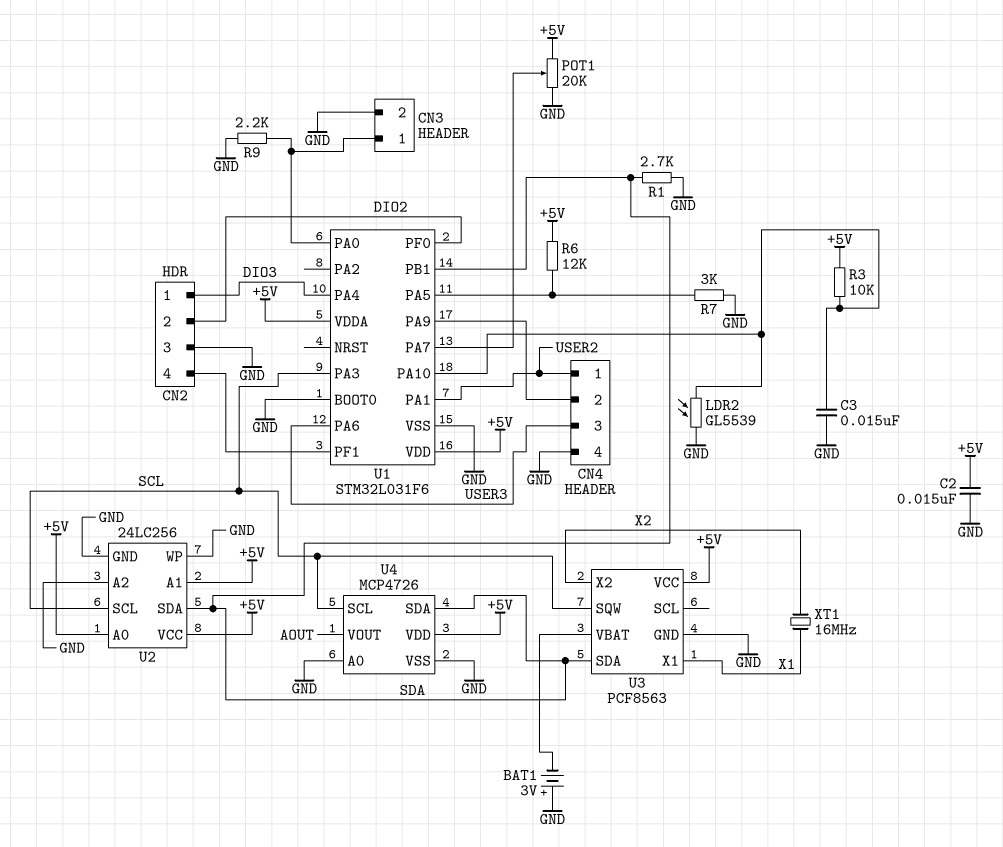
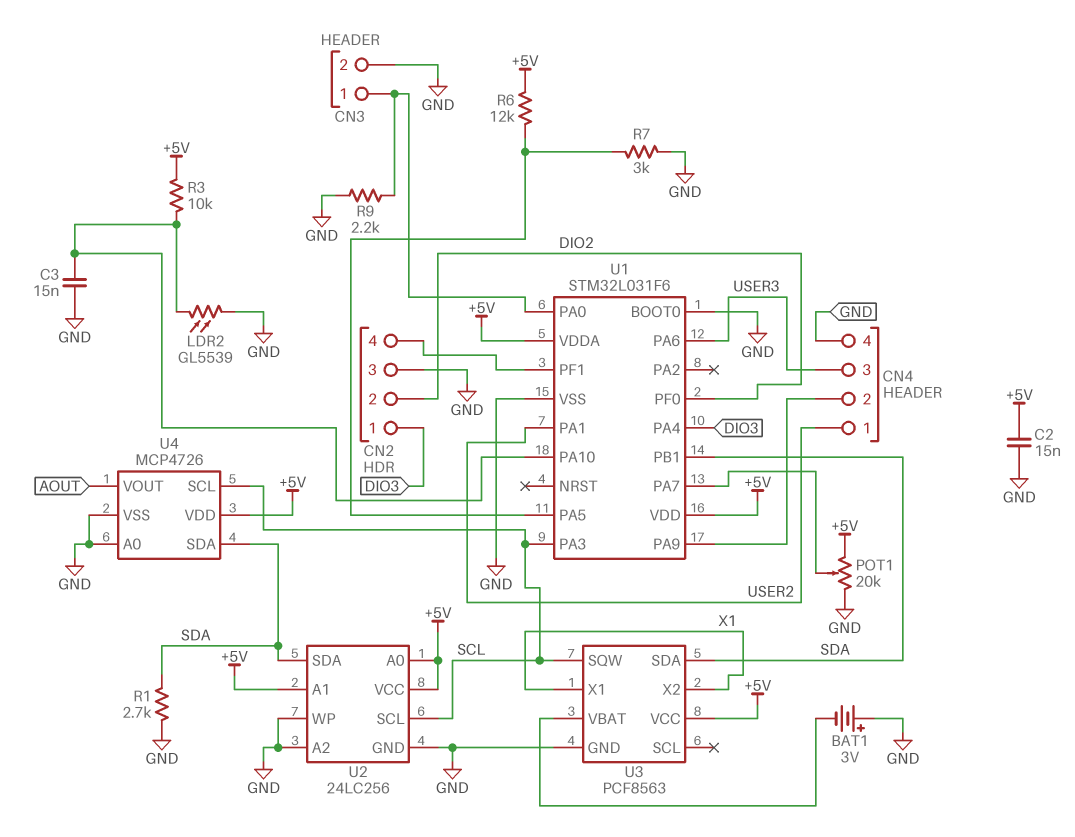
U3 pin X2: X2 -> X1
XT1: 16MHz (X1, X2) -> none

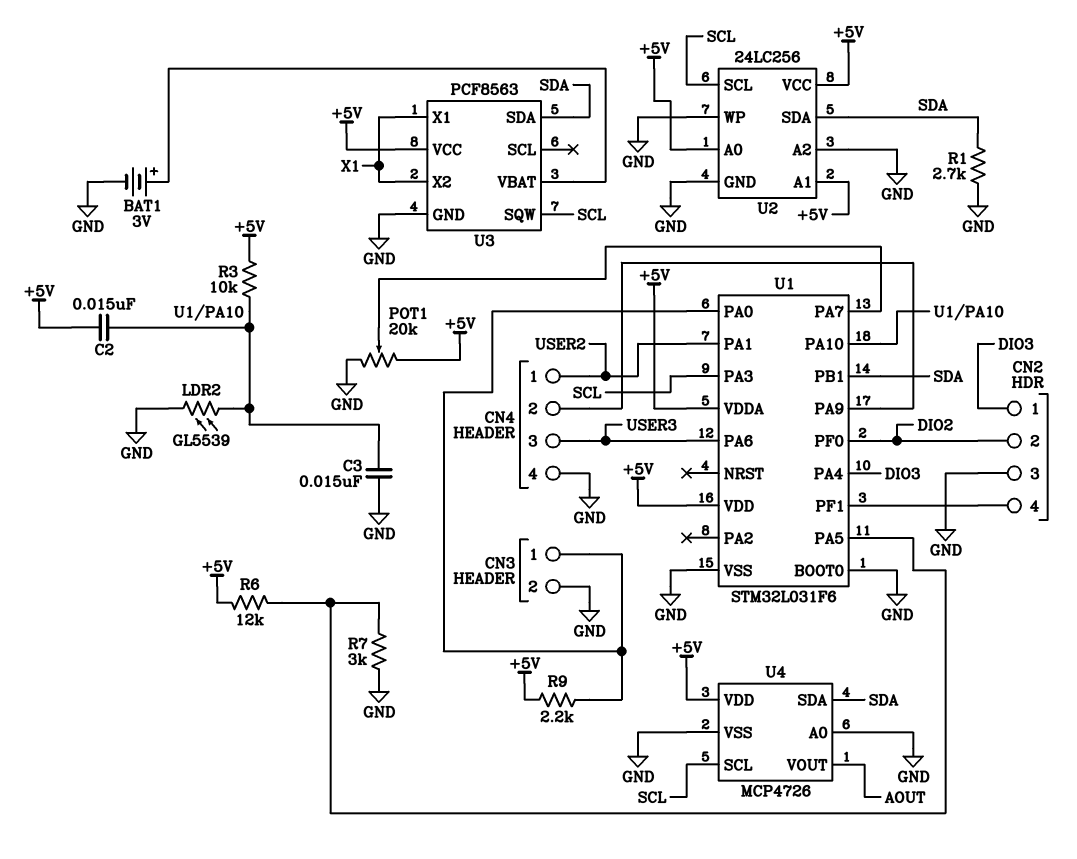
BAT1: 3V (plus GND, minus U3/VBAT) -> 3V (plus U3/VBAT, minus GND)
C2: 15nF (+5V, GND) -> 15nF (+5V, U1/PA10)
R9: 2.2k (CN3/1, GND) -> 2.2k (+5V, CN3/1)

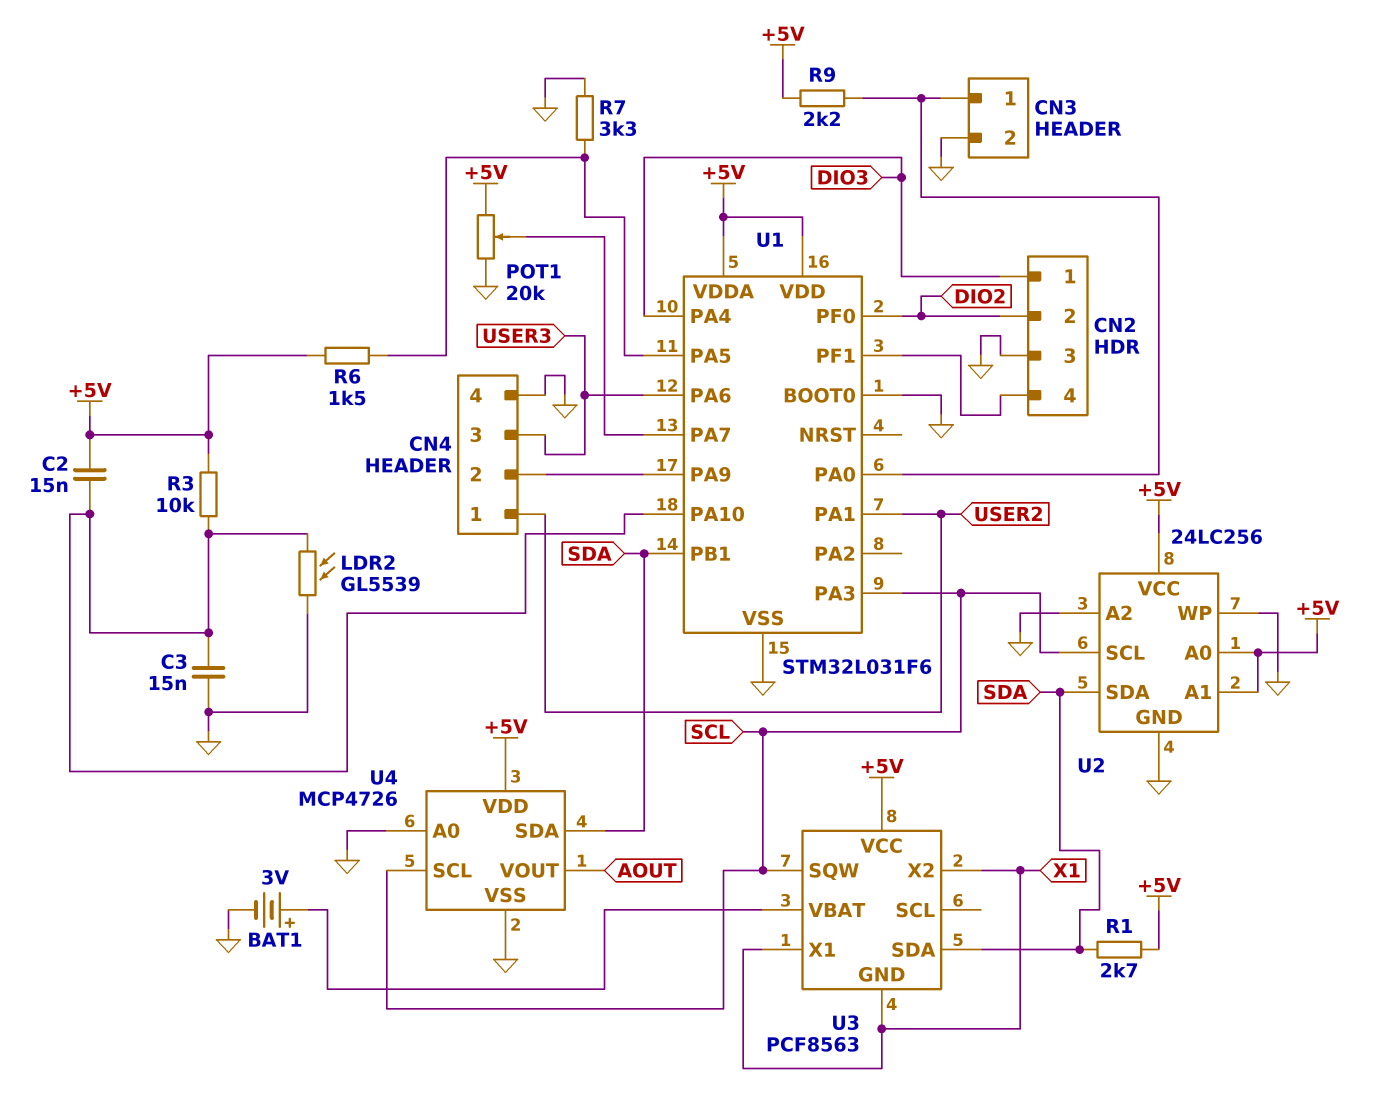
R1: 2.7k (GND, SDA) -> 2.7k (+5V, SDA)
R6: 12k (+5V, U1/PA5) -> 1.5k (+5V, U1/PA5)
R7: 3k (GND, U1/PA5) -> 3.3k (GND, U1/PA5)
U3 pin GND: GND -> X1

